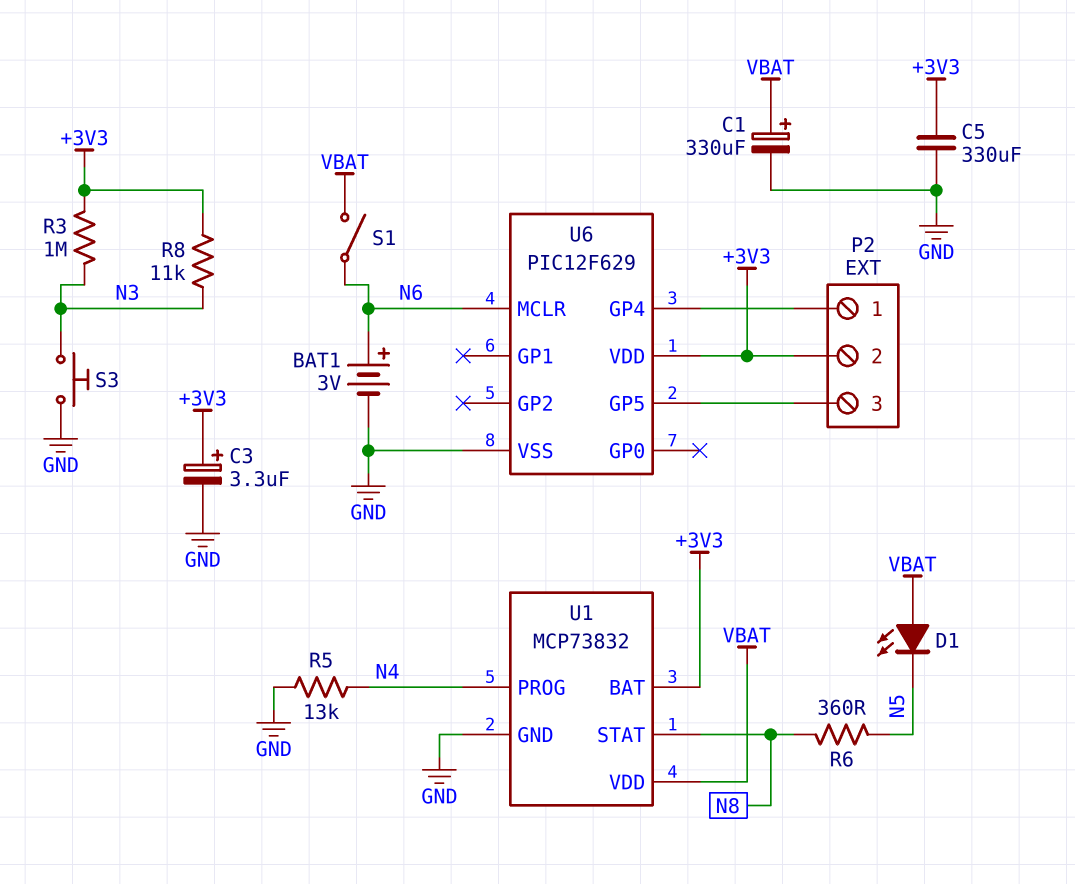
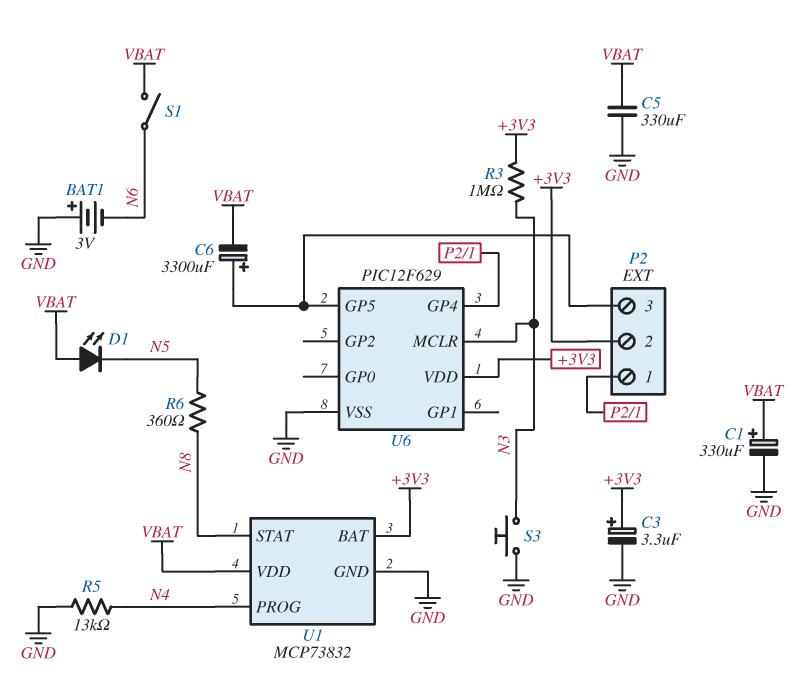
BAT1: 3V (plus N6, minus GND) -> 3V (plus GND, minus N6)
C5: 330uF (+3V3, GND) -> 330uF (GND, VBAT)
C6: none -> 3300uF (plus P2/3, minus VBAT)
R8: 11k (+3V3, N3) -> none
U6 pin MCLR: N6 -> N3

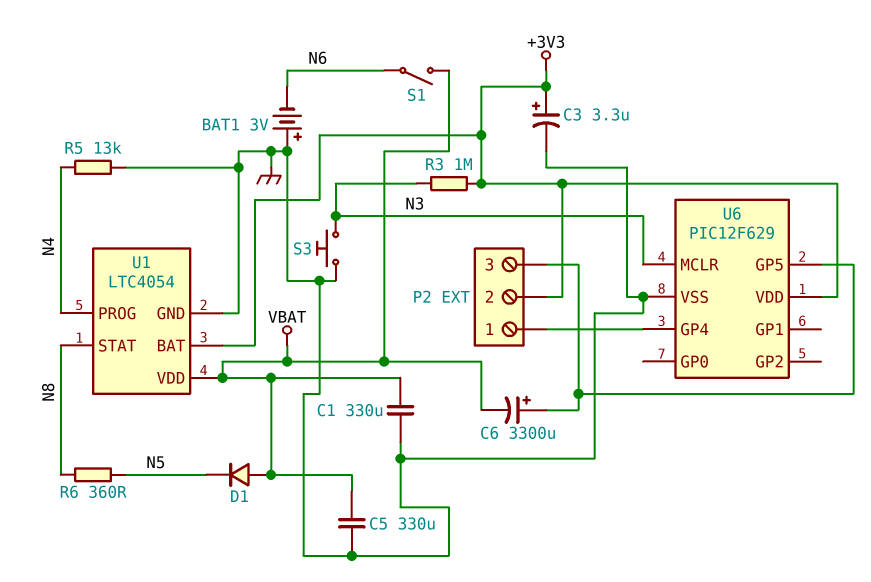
C1: 330uF (plus VBAT, minus GND) -> 330uF (GND, VBAT)
D1: LED (A VBAT, K N5) -> diode (A VBAT, K N5)
U1: MCP73832 -> LTC4054

